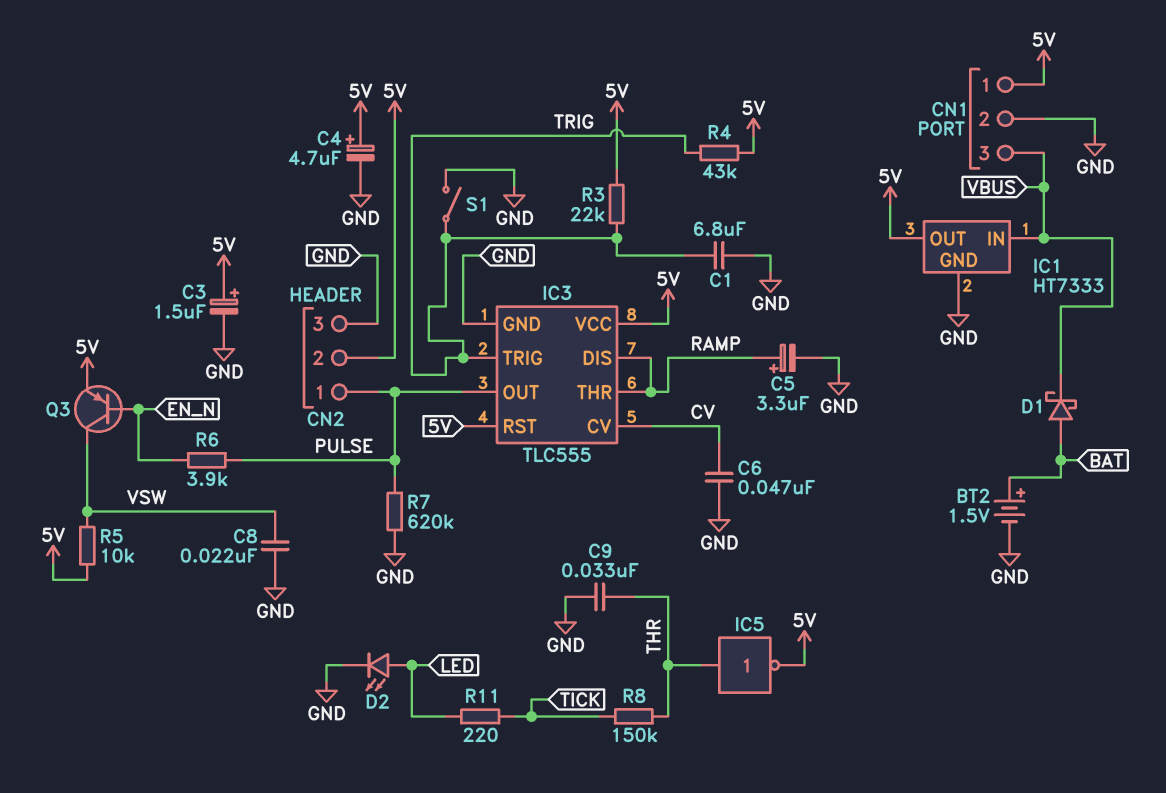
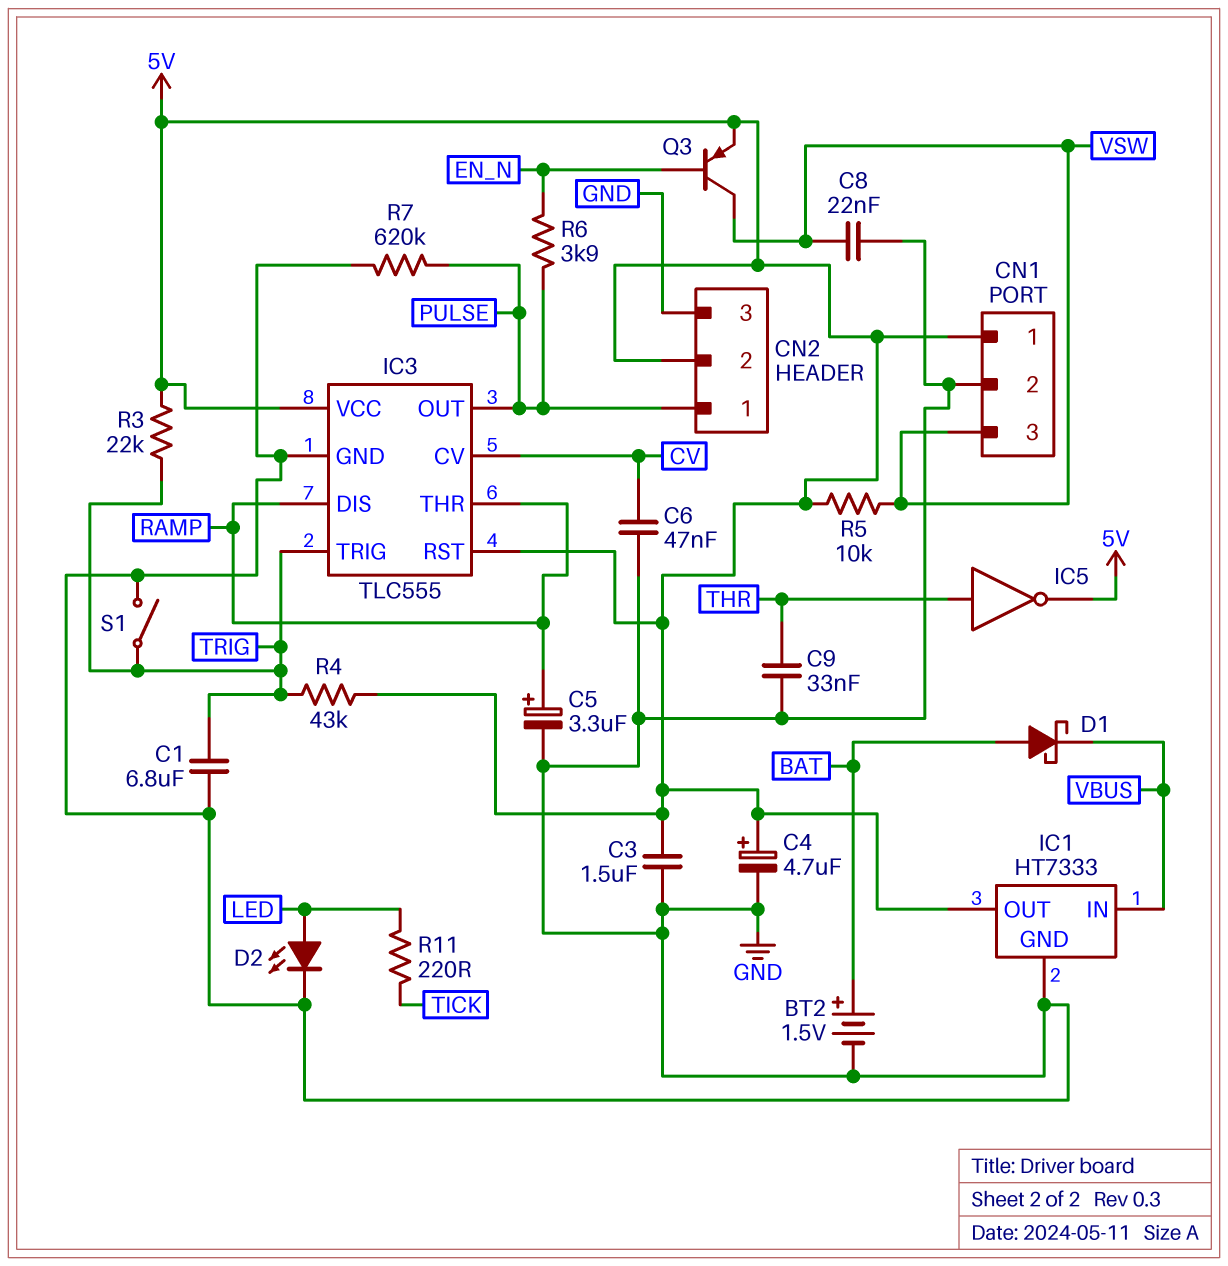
C3: 1.5uF (plus 5V, minus GND) -> 1.5uF (5V, GND)
CN1 pin 3: VBUS -> VSW
R8: 150k (THR, TICK) -> none

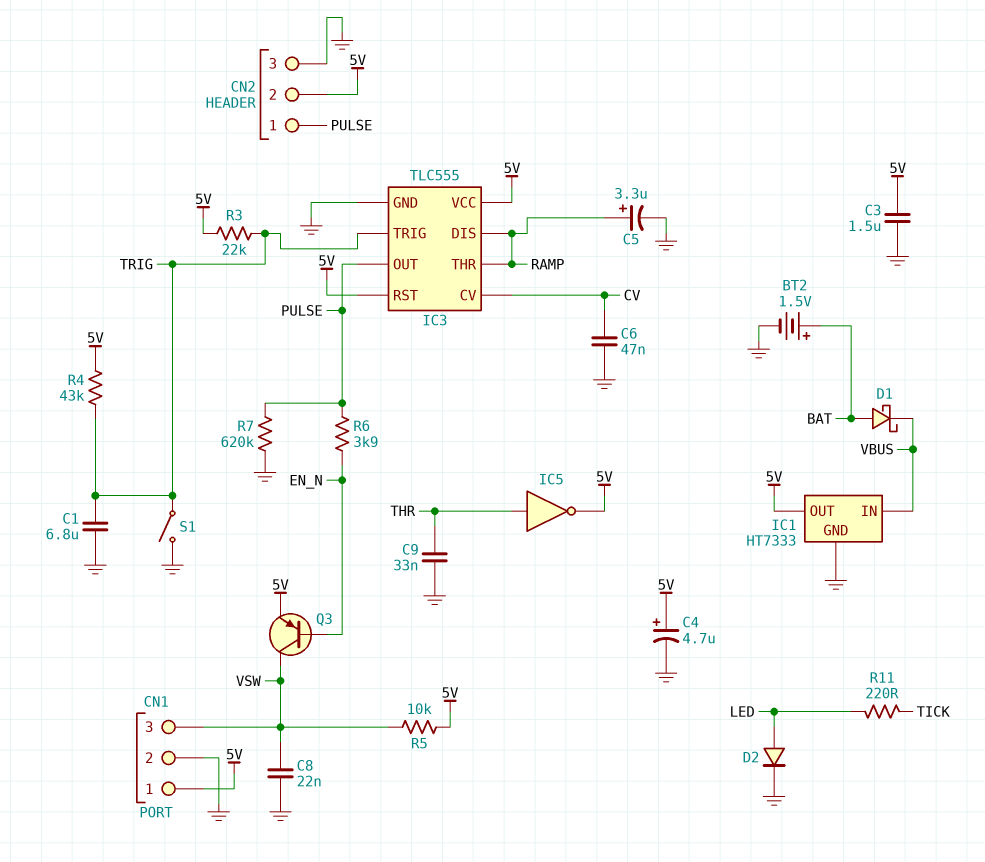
D2: LED (A LED, K GND) -> diode (A LED, K GND)

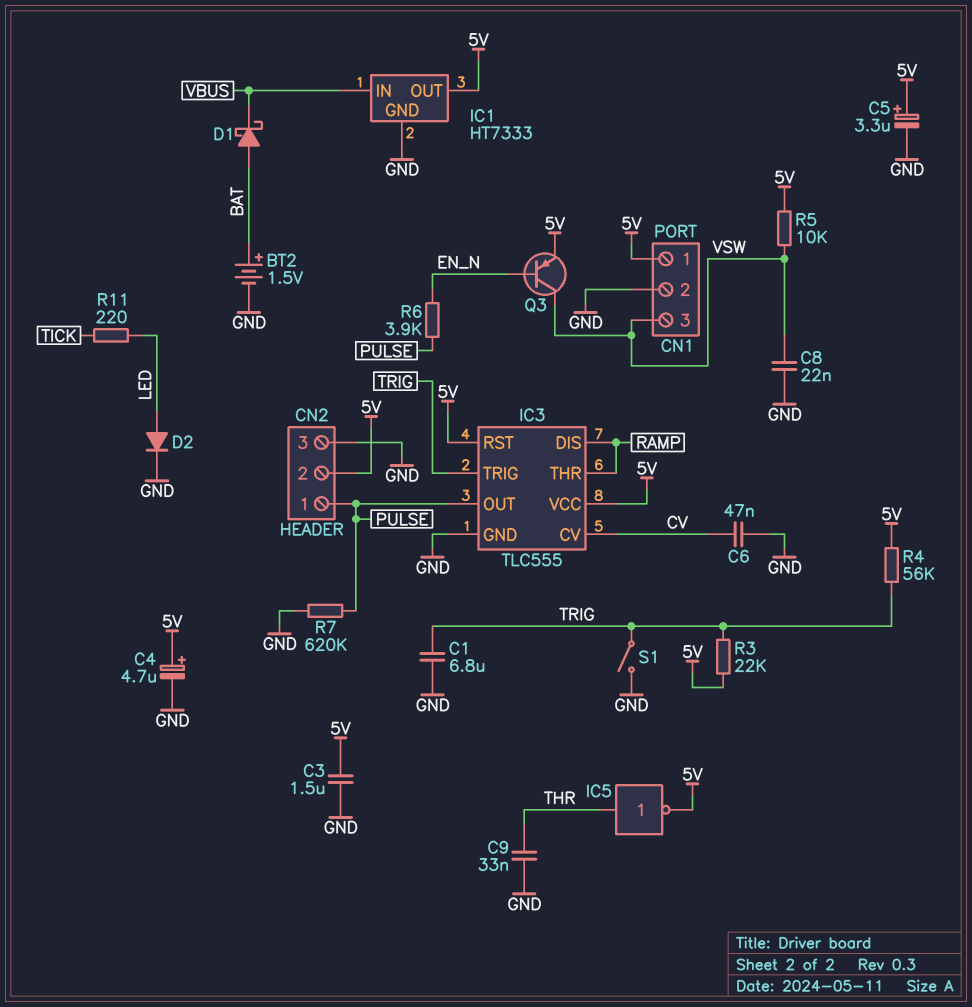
C5: 3.3uF (plus RAMP, minus GND) -> 3.3uF (plus 5V, minus GND)
R4: 43k (5V, TRIG) -> 56k (5V, TRIG)

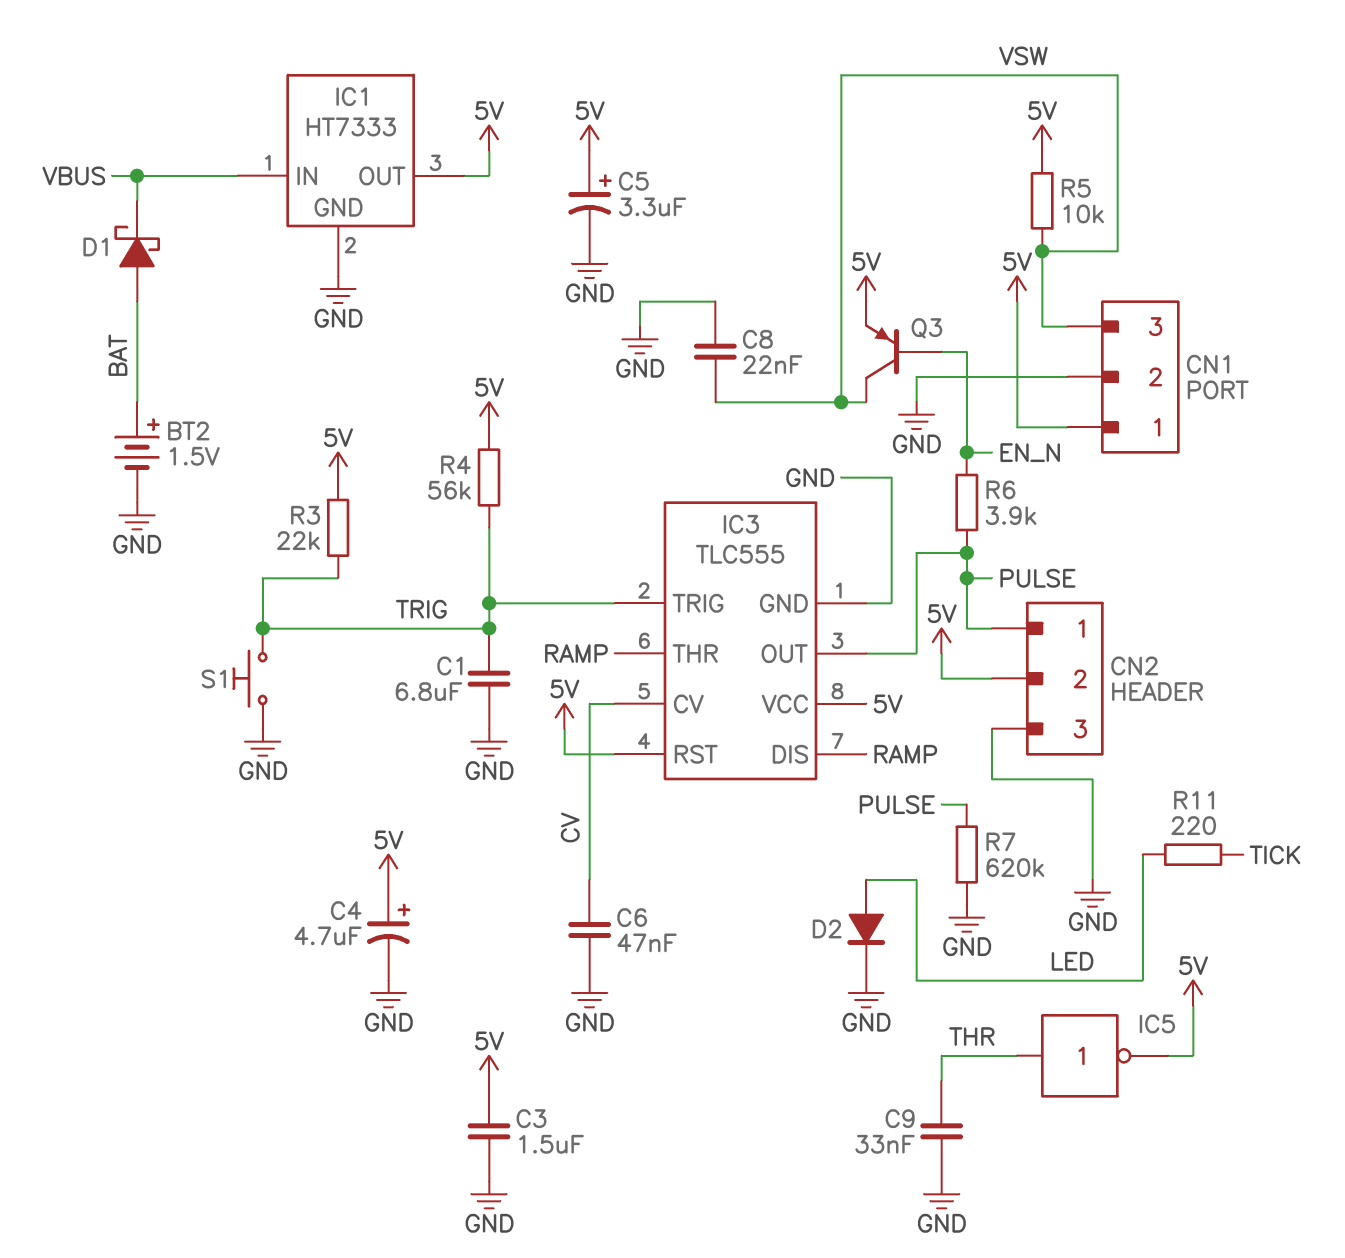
S1: switch (GND, TRIG) -> button (GND, TRIG)

